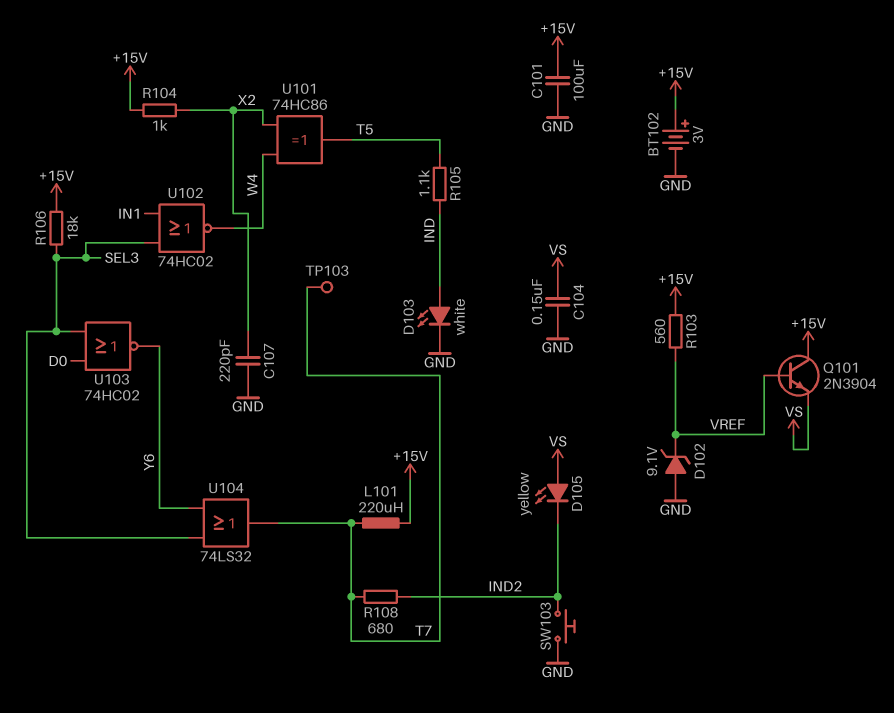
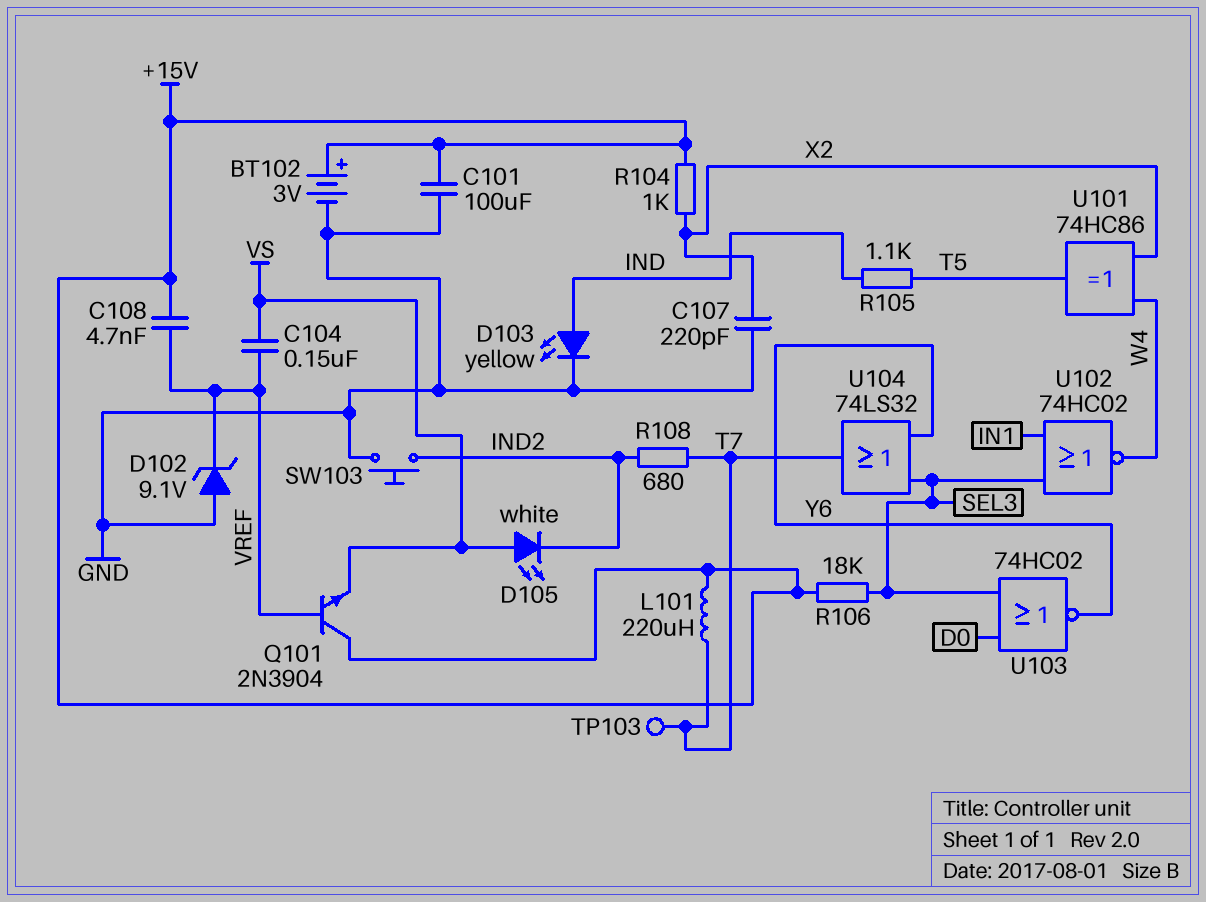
C104: 150nF (GND, VS) -> 150nF (VREF, VS)
C108: none -> 4.7nF (+15V, VREF)
D103: LED white (A IND, K GND) -> LED yellow (A IND, K GND)
D105: LED yellow (A VS, K IND2) -> LED white (A VS, K IND2)
R103: 560 (+15V, VREF) -> none

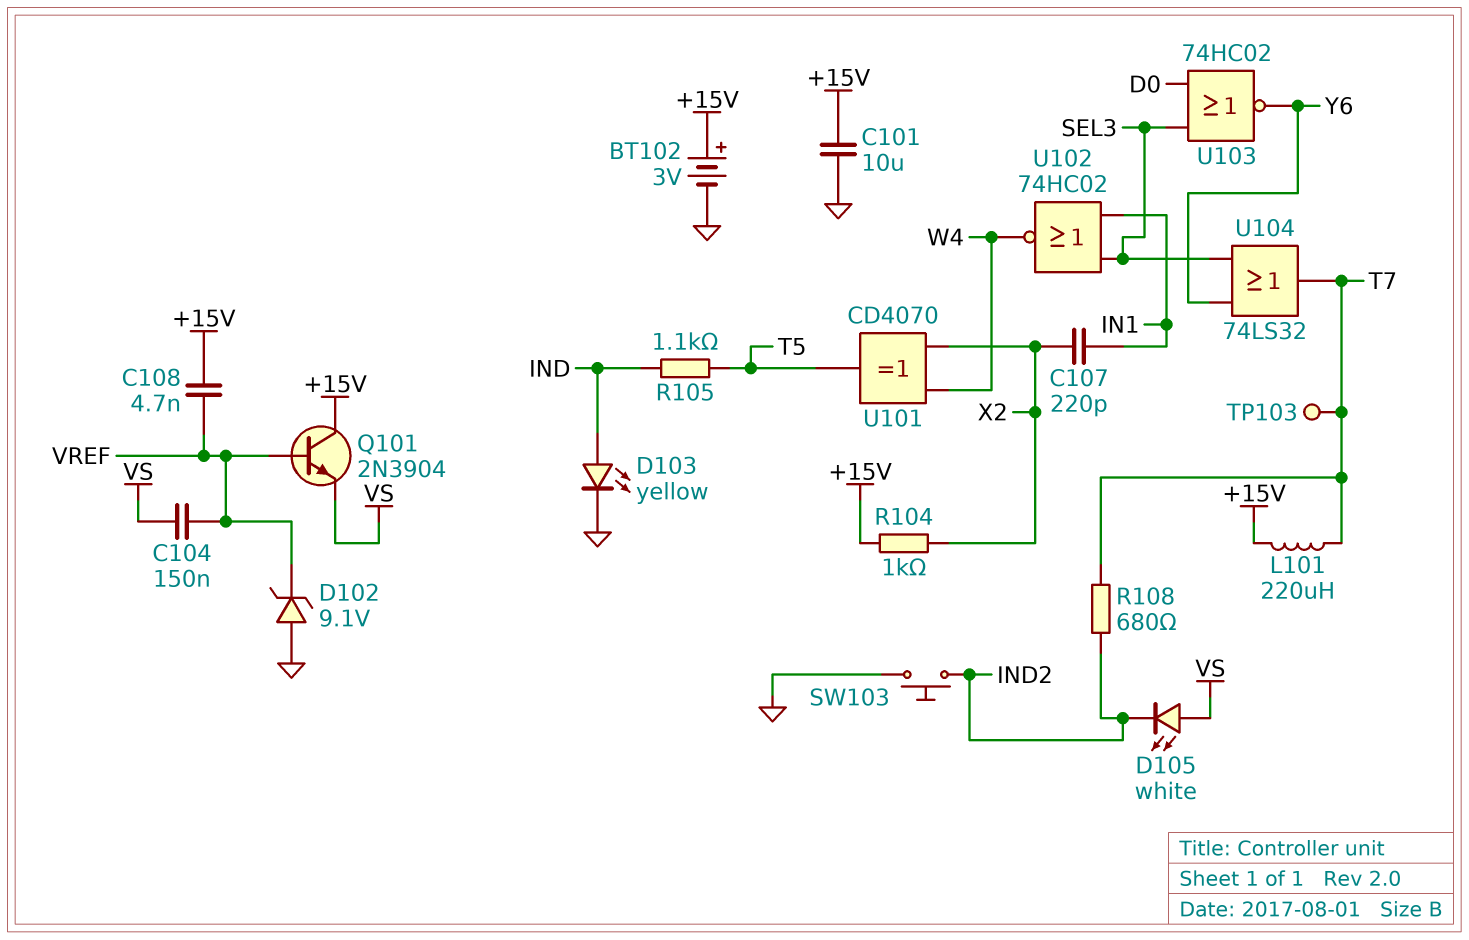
C101: 100uF (+15V, GND) -> 10uF (+15V, GND)
C107: 220pF (GND, X2) -> 220pF (IN1, X2)
R106: 18k (+15V, SEL3) -> none
U101: XOR 74HC86 (in W4, in X2, out T5) -> XOR CD4070 (in W4, in X2, out T5)

